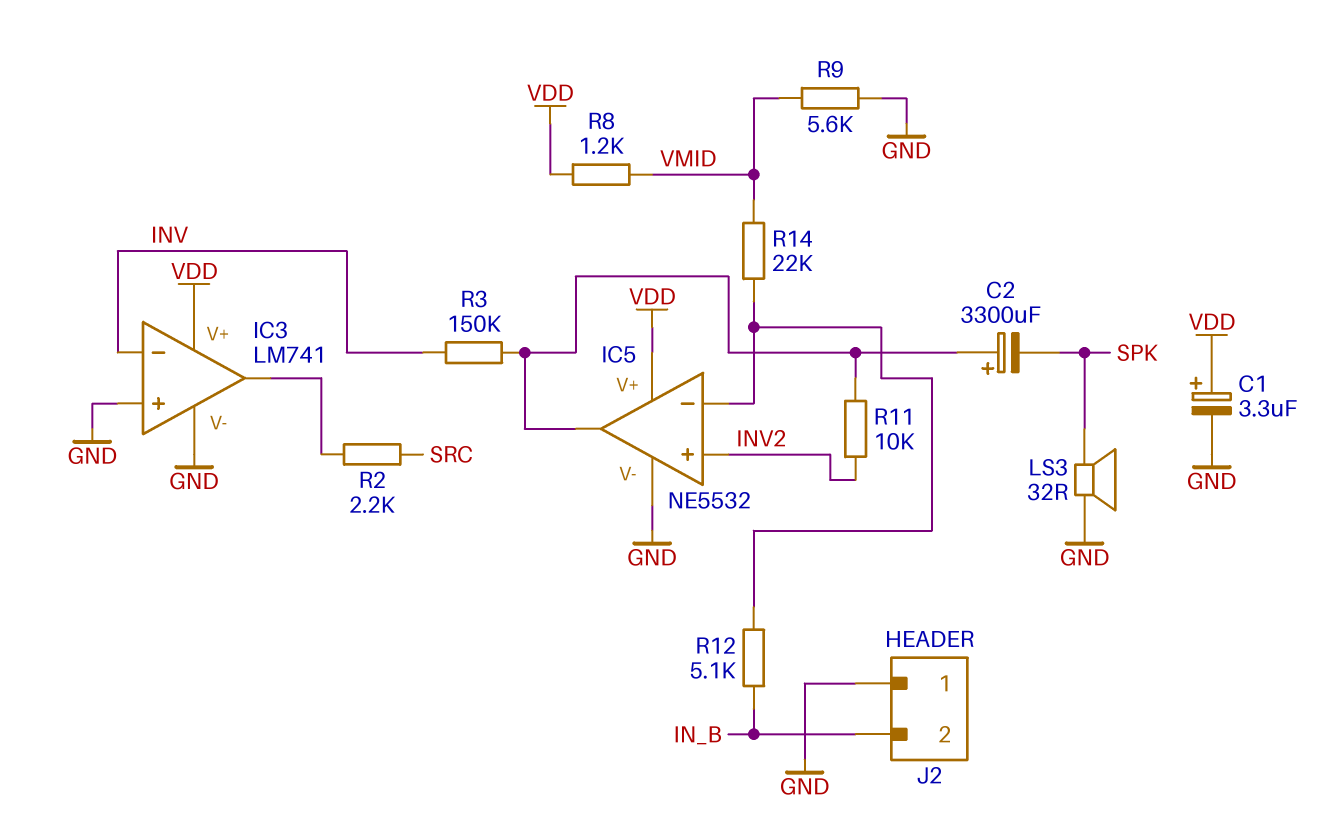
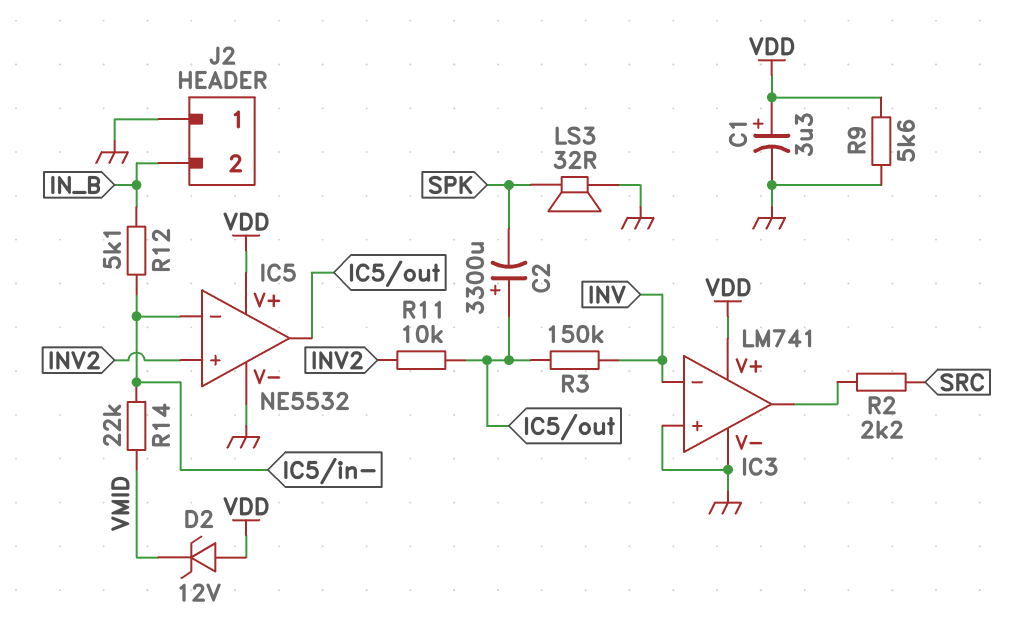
D2: none -> zener 12V (A VDD, K VMID)
R8: 1.2k (VDD, VMID) -> none
R9: 5.6k (GND, VMID) -> 5.6k (GND, VDD)

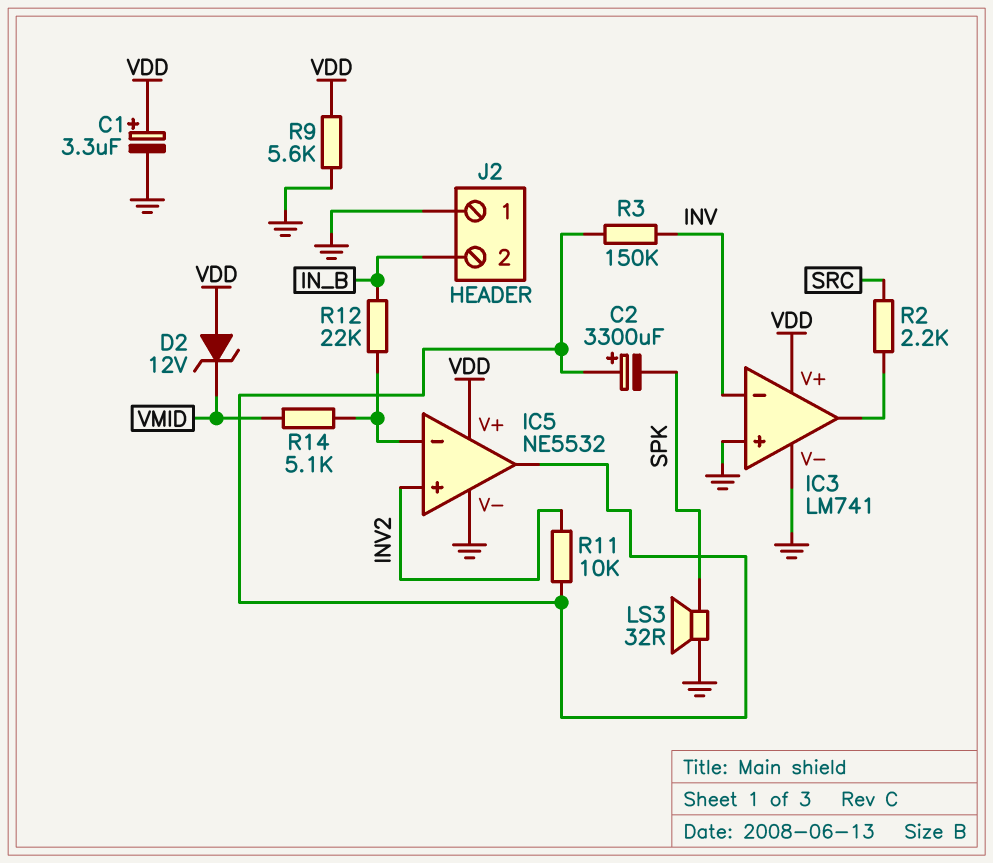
R12: 5.1k (IC5/in-, IN_B) -> 22k (IC5/in-, IN_B)
R14: 22k (IC5/in-, VMID) -> 5.1k (IC5/in-, VMID)

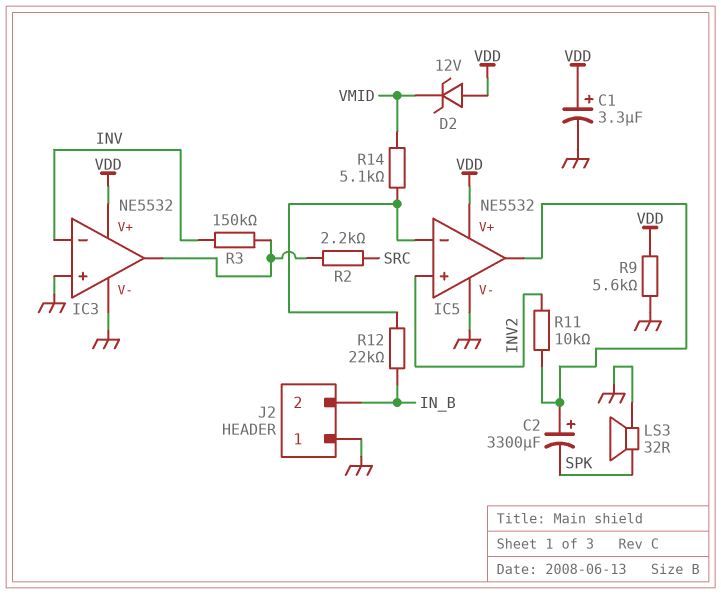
IC3: LM741 -> NE5532
R3: 150k (IC5/out, INV) -> 150k (IC3/out, INV)

